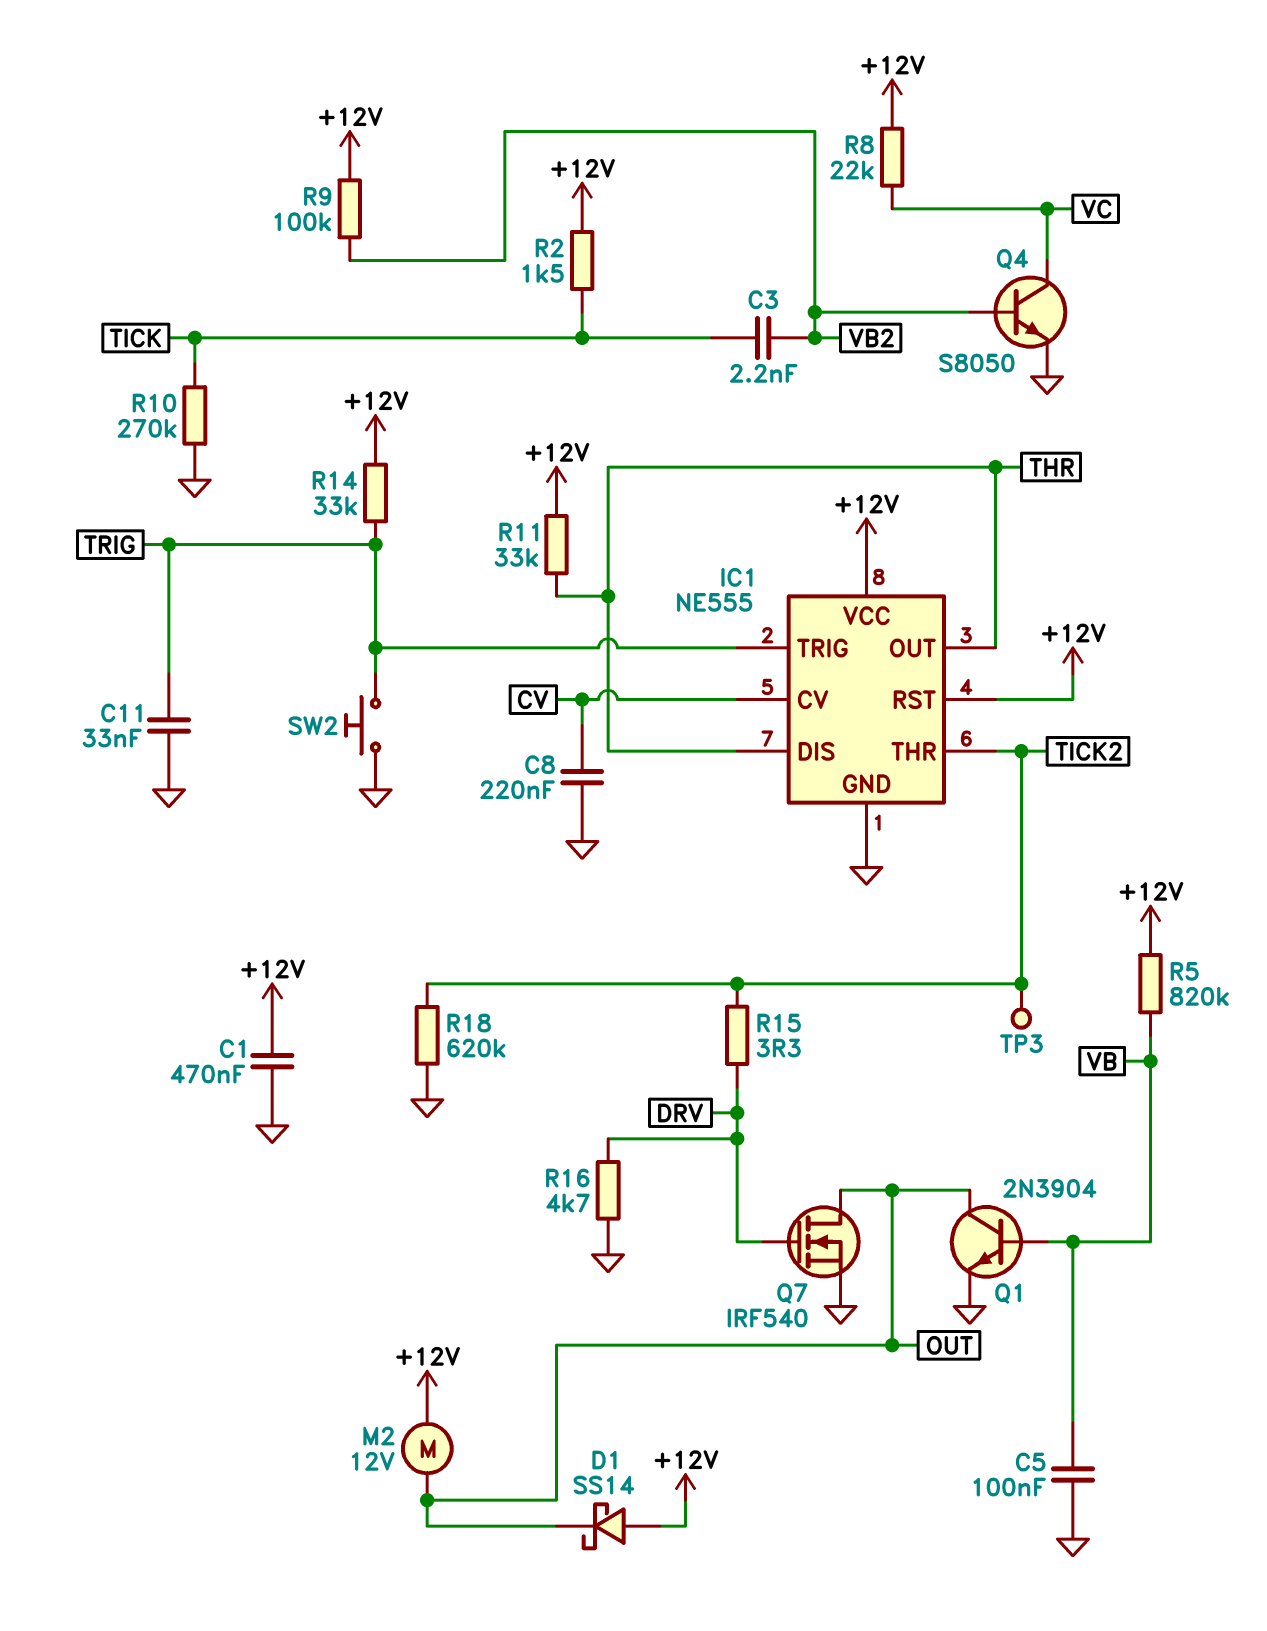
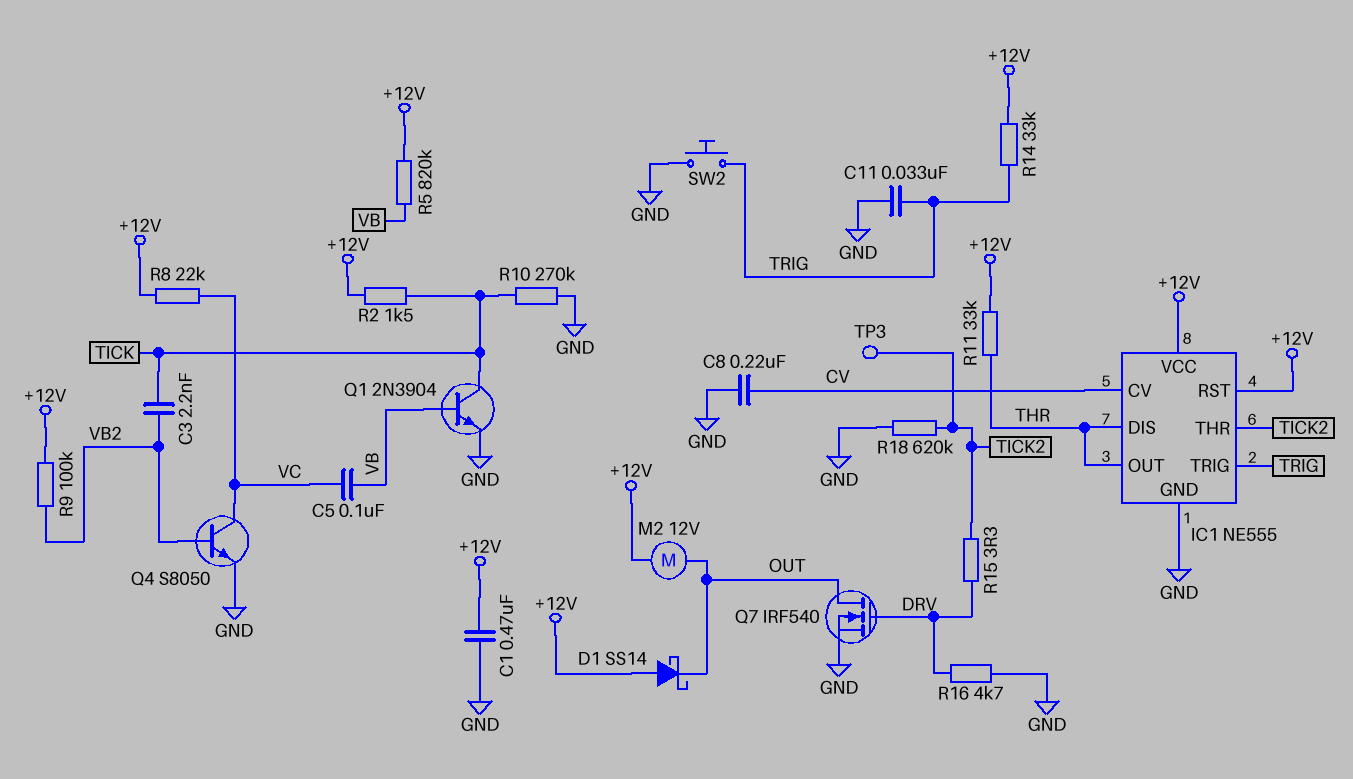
C5: 100nF (GND, VB) -> 100nF (VB, VC)
Q1: NPN 2N3904 (B VB, C OUT, E GND) -> NPN 2N3904 (B VB, C TICK, E GND)

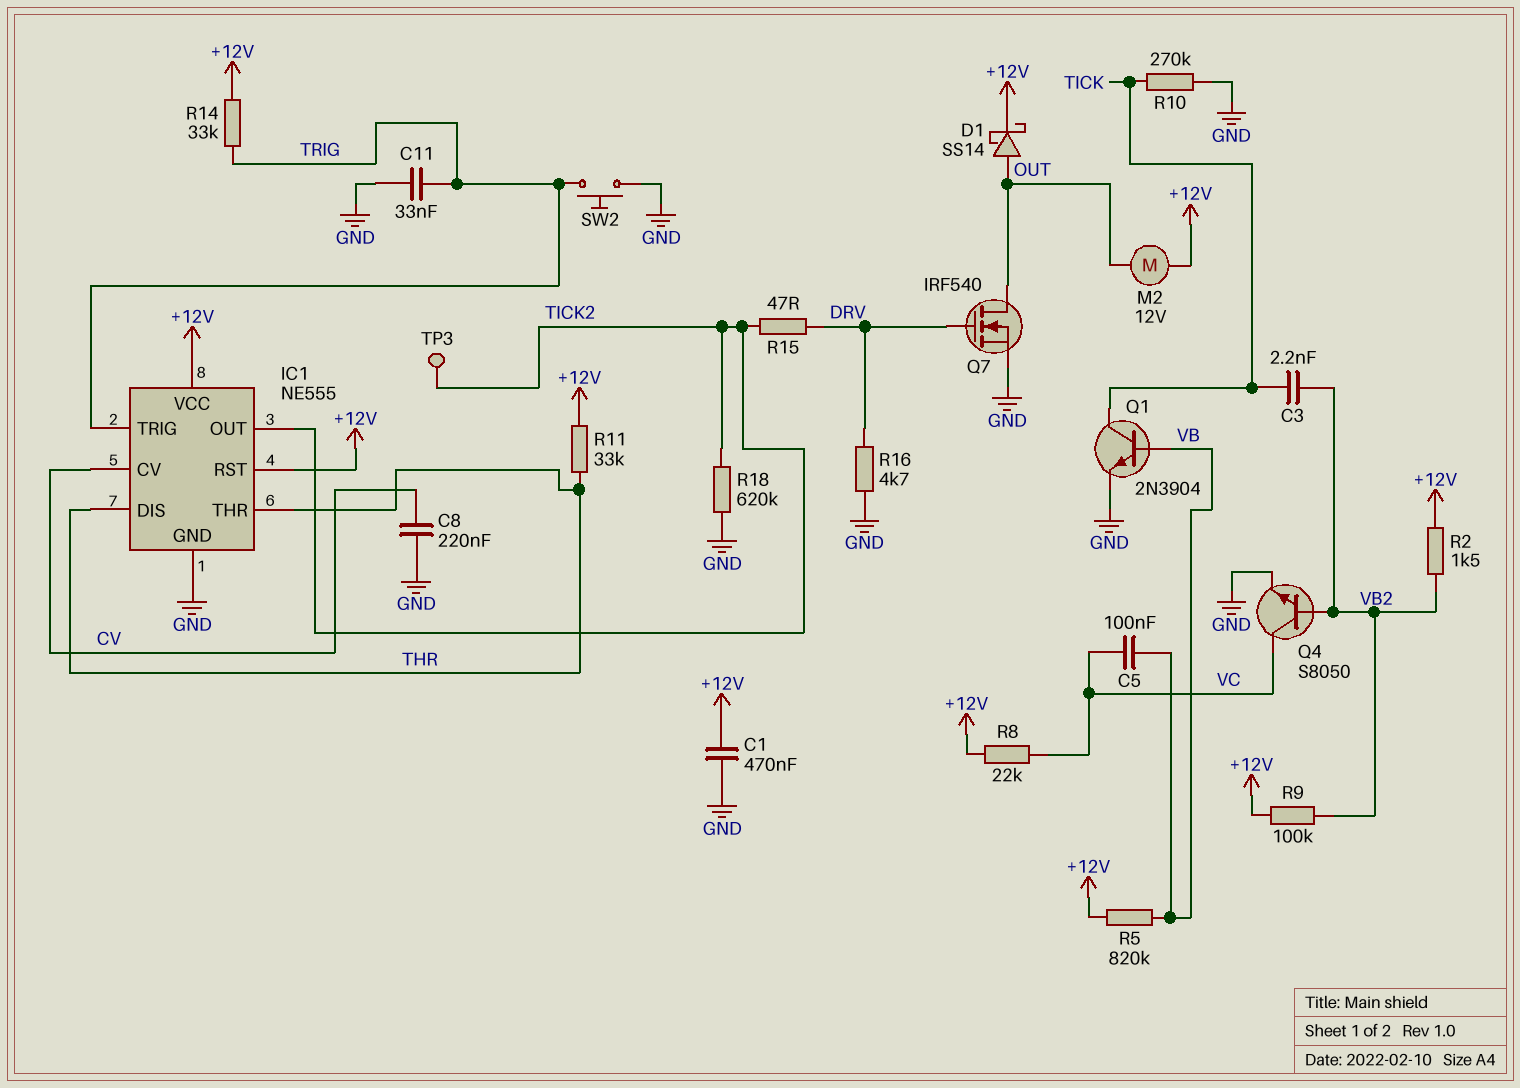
D1: schottky SS14 (A +12V, K OUT) -> schottky SS14 (A OUT, K +12V)
IC1 pin OUT: THR -> TICK2
IC1 pin THR: TICK2 -> THR
R2: 1.5k (+12V, TICK) -> 1.5k (+12V, VB2)
R15: 3.3 (DRV, TICK2) -> 47 (DRV, TICK2)

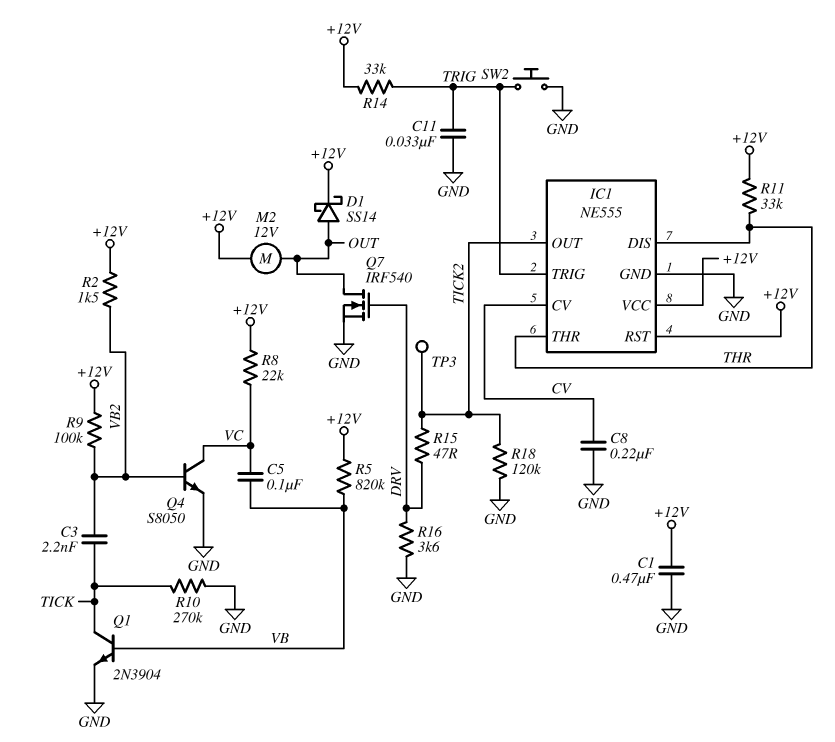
R16: 4.7k (DRV, GND) -> 3.6k (DRV, GND)
R18: 620k (GND, TICK2) -> 120k (GND, TICK2)

